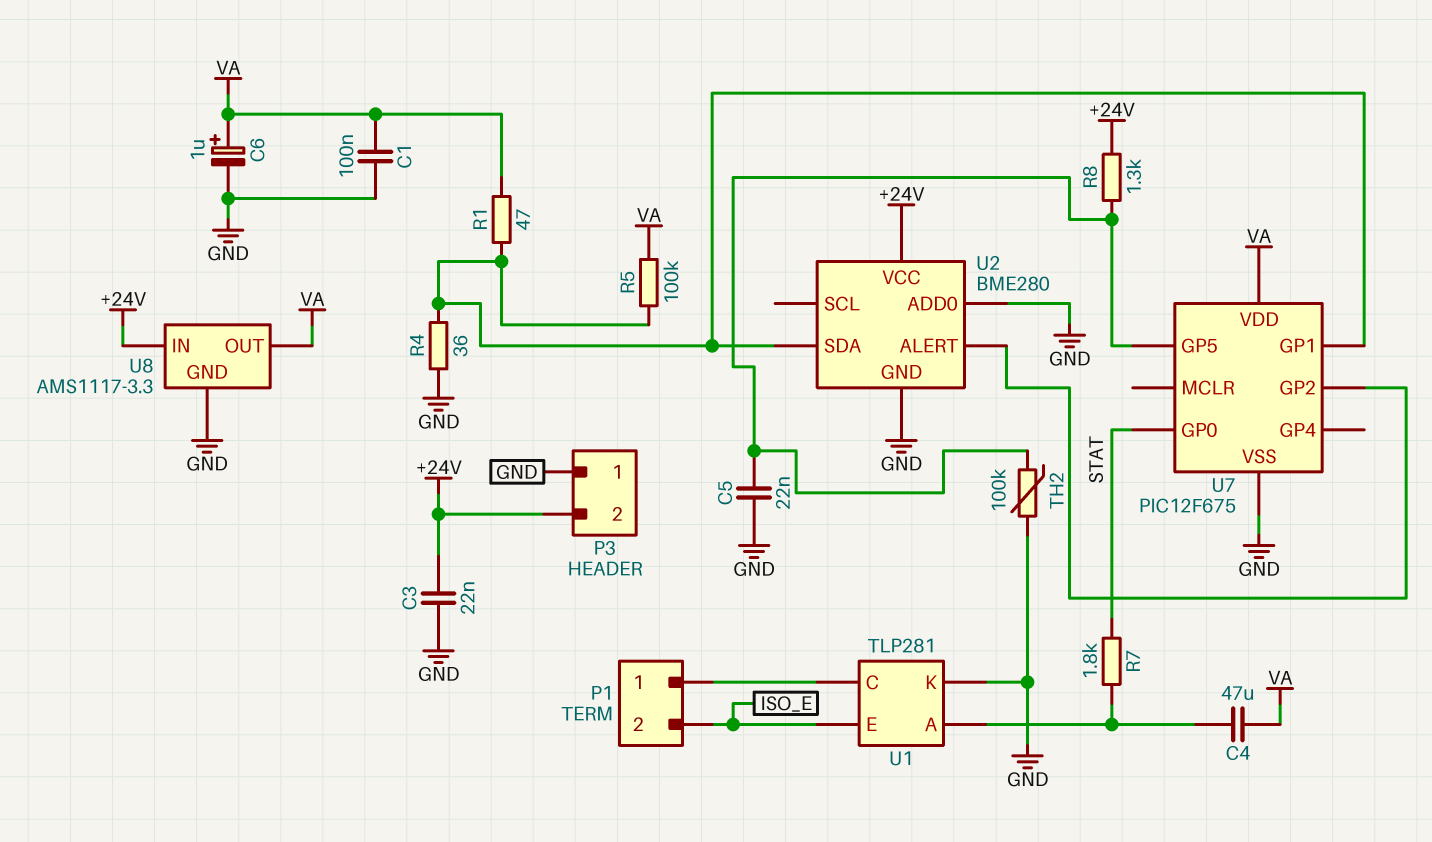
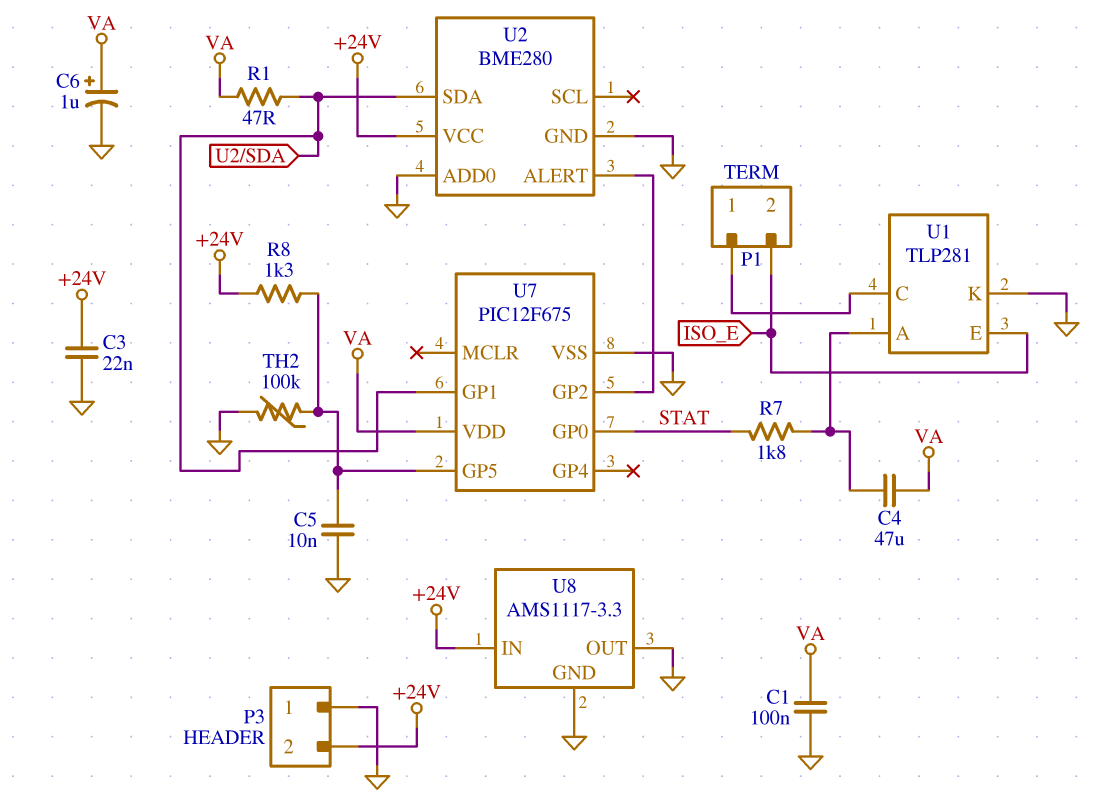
C5: 22nF (GND, U7/GP5) -> 10nF (GND, U7/GP5)
R4: 36 (GND, U2/SDA) -> none
R5: 100k (U2/SDA, VA) -> none
U8 pin OUT: VA -> GND

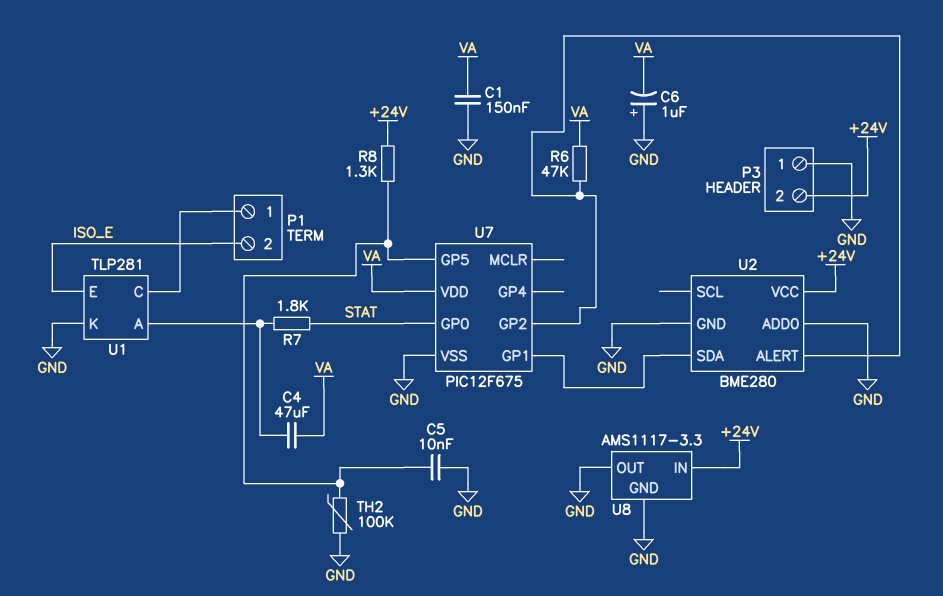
C1: 100nF (GND, VA) -> 150nF (GND, VA)
C3: 22nF (+24V, GND) -> none
C6: 1uF (plus VA, minus GND) -> 1uF (plus GND, minus VA)
R1: 47 (U2/SDA, VA) -> none
R6: none -> 47k (U2/ALERT, VA)

